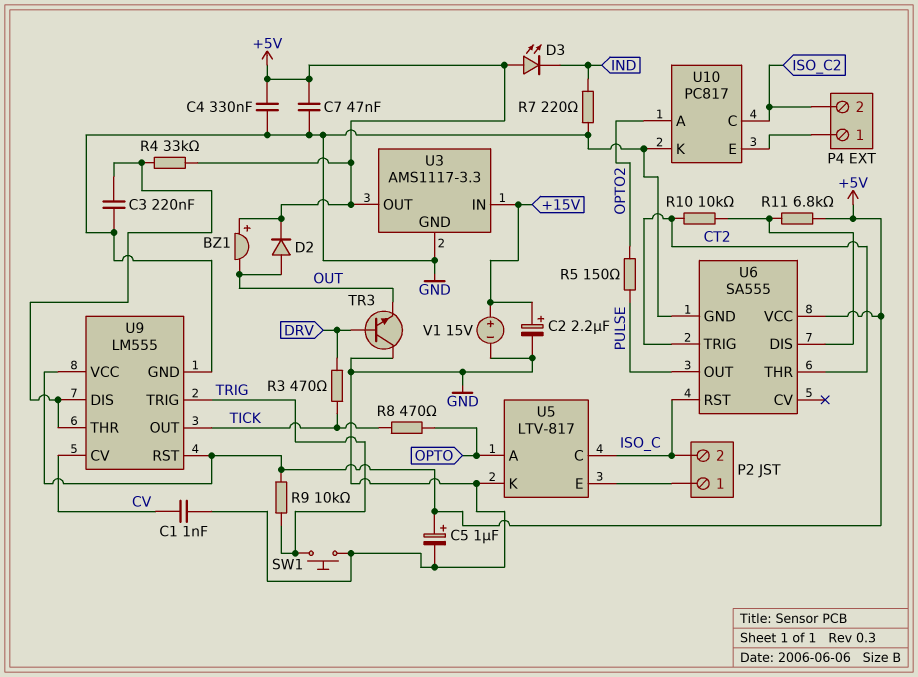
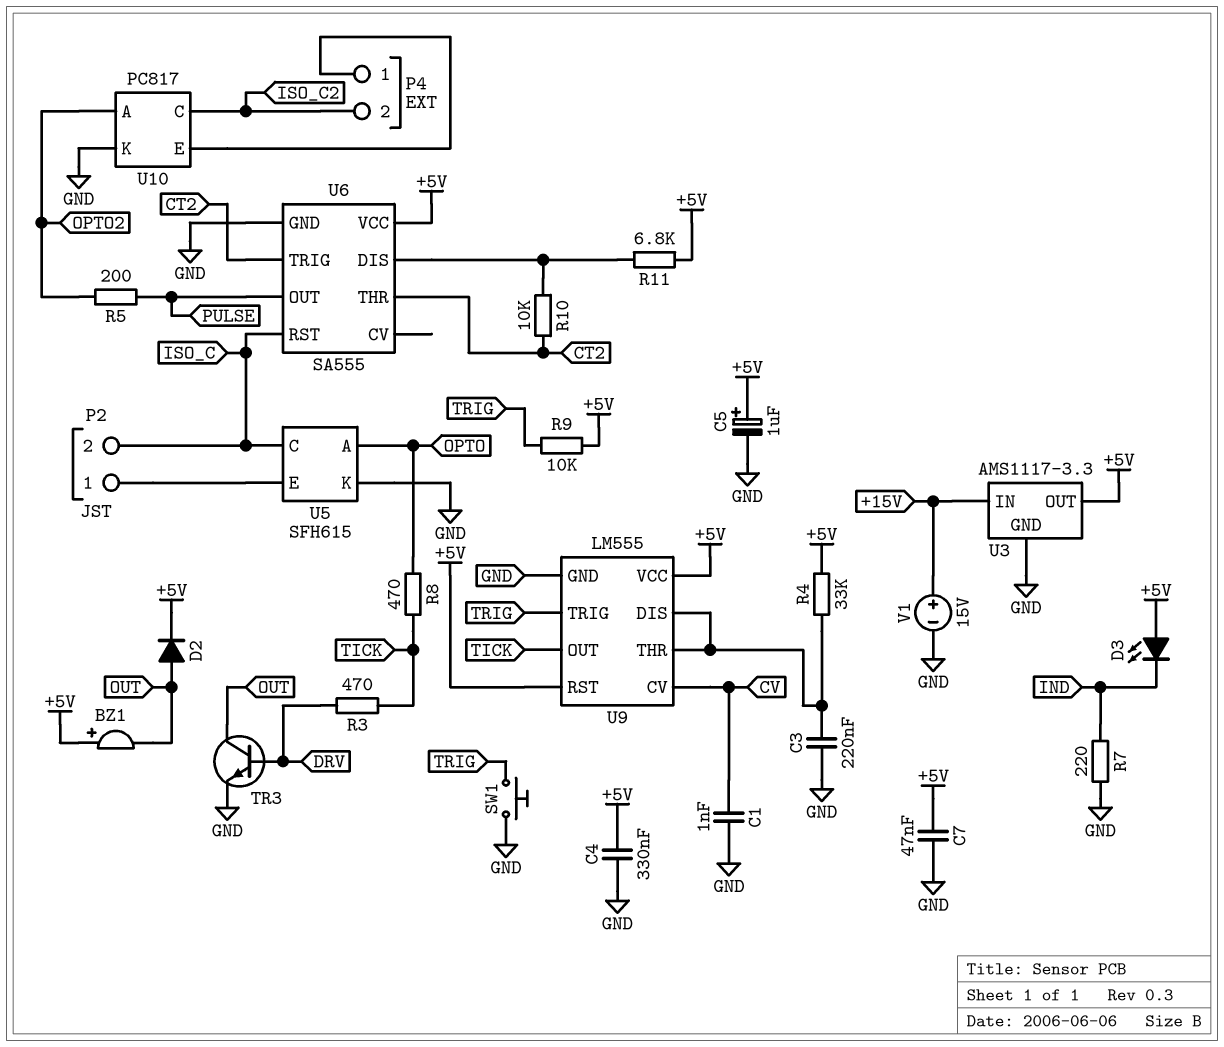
C2: 2.2uF (plus +15V, minus GND) -> none
R5: 150 (OPTO2, PULSE) -> 200 (OPTO2, PULSE)
TR3: NPN (B DRV, C GND, E OUT) -> NPN (B DRV, C OUT, E GND)
U5: LTV-817 -> SFH615

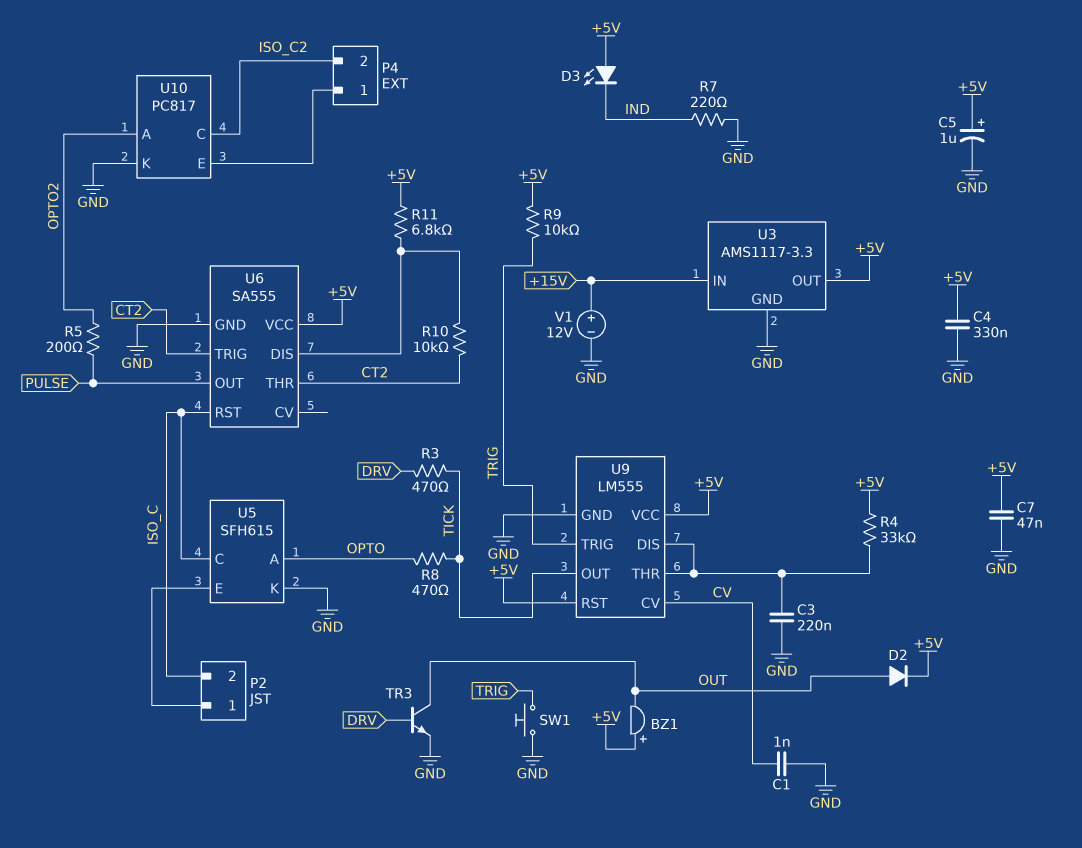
V1: 15V (plus +15V, minus GND) -> 12V (plus +15V, minus GND)

